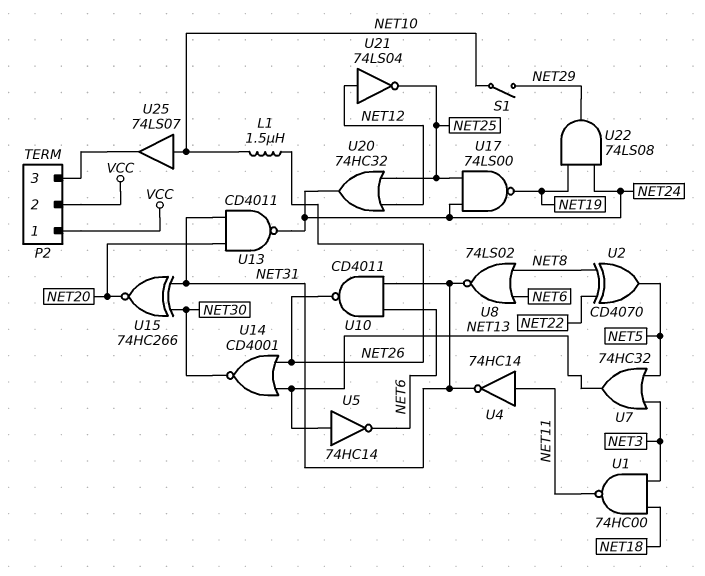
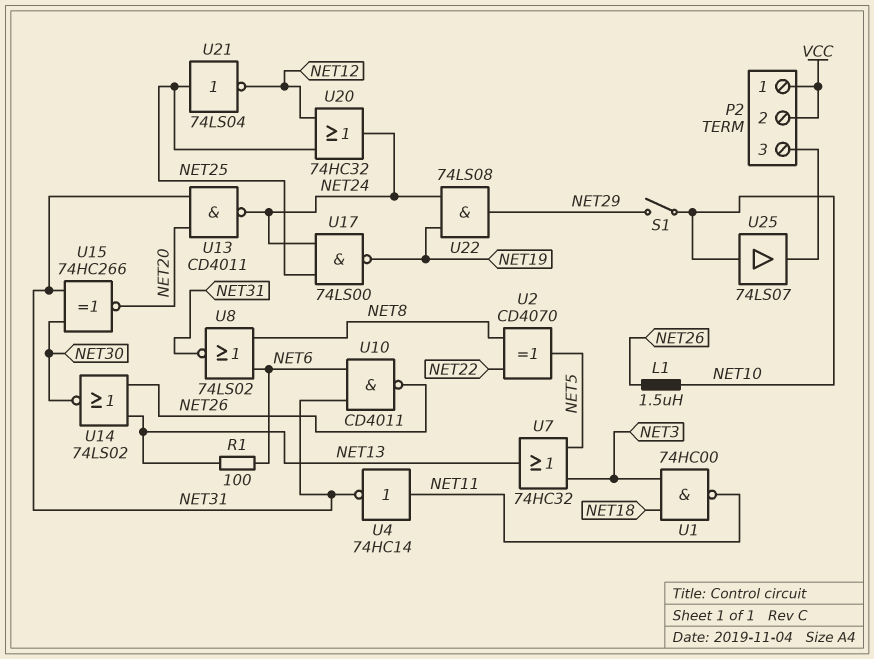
R1: none -> 100 (NET6, NET13)
U5: NOT 74HC14 (in NET13, out NET6) -> none
U14: NOR CD4001 (in NET13, in NET26, out NET30) -> NOR 74LS02 (in NET13, in NET26, out NET30)
U21: NOT 74LS04 (in NET12, out NET25) -> NOT 74LS04 (in NET25, out NET12)

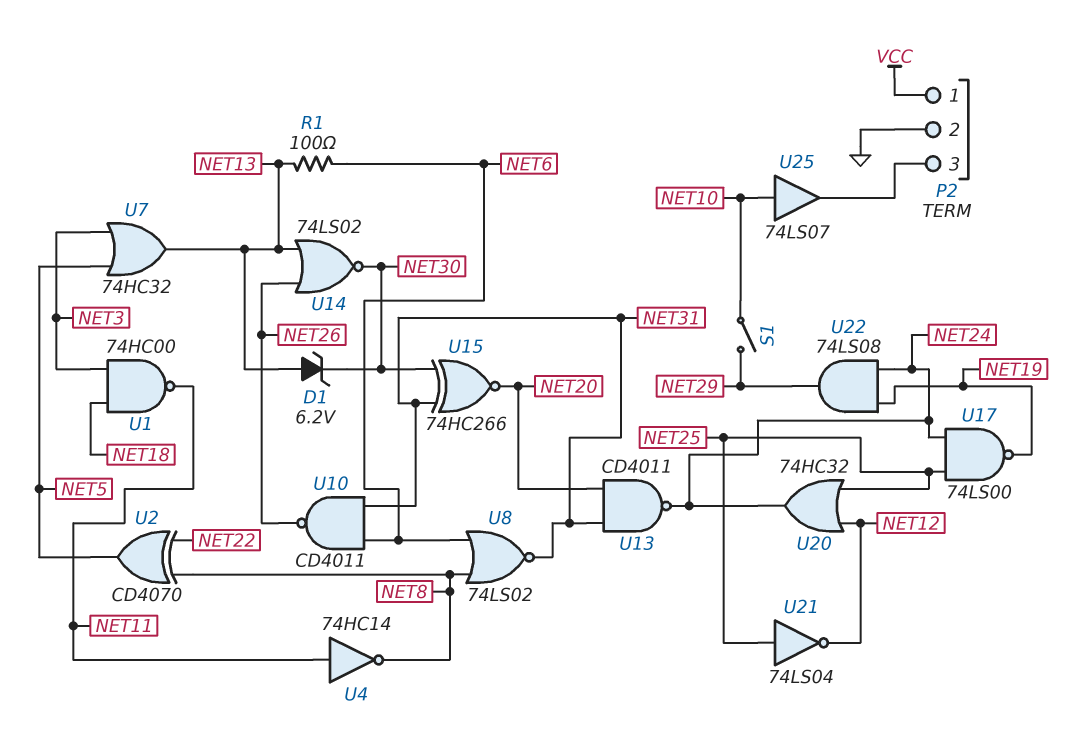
D1: none -> zener 6.2V (A NET13, K NET30)
L1: 1.5uH (NET10, NET26) -> none
P2 pin 2: VCC -> GND
U4: NOT 74HC14 (in NET11, out NET31) -> NOT 74HC14 (in NET11, out NET8)

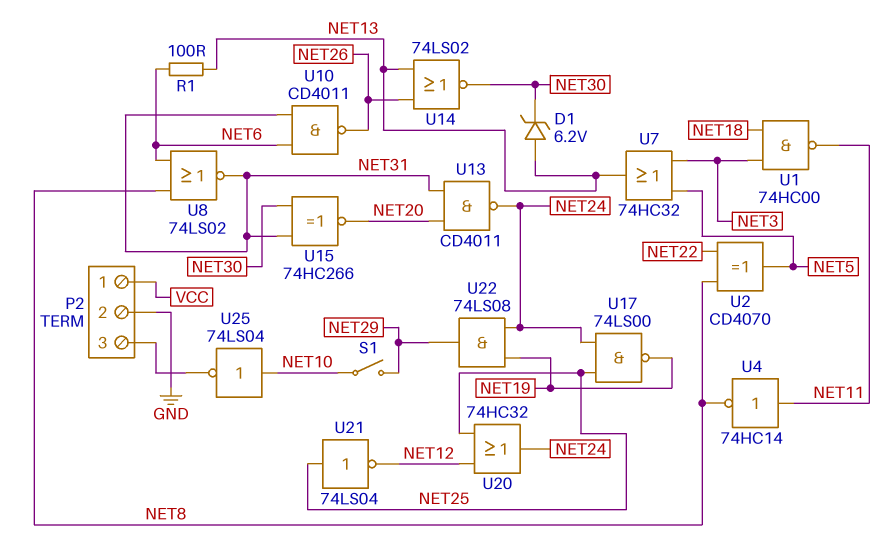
U25: buffer 74LS07 (in NET10, out P2/3) -> NOT 74LS04 (in NET10, out P2/3)

